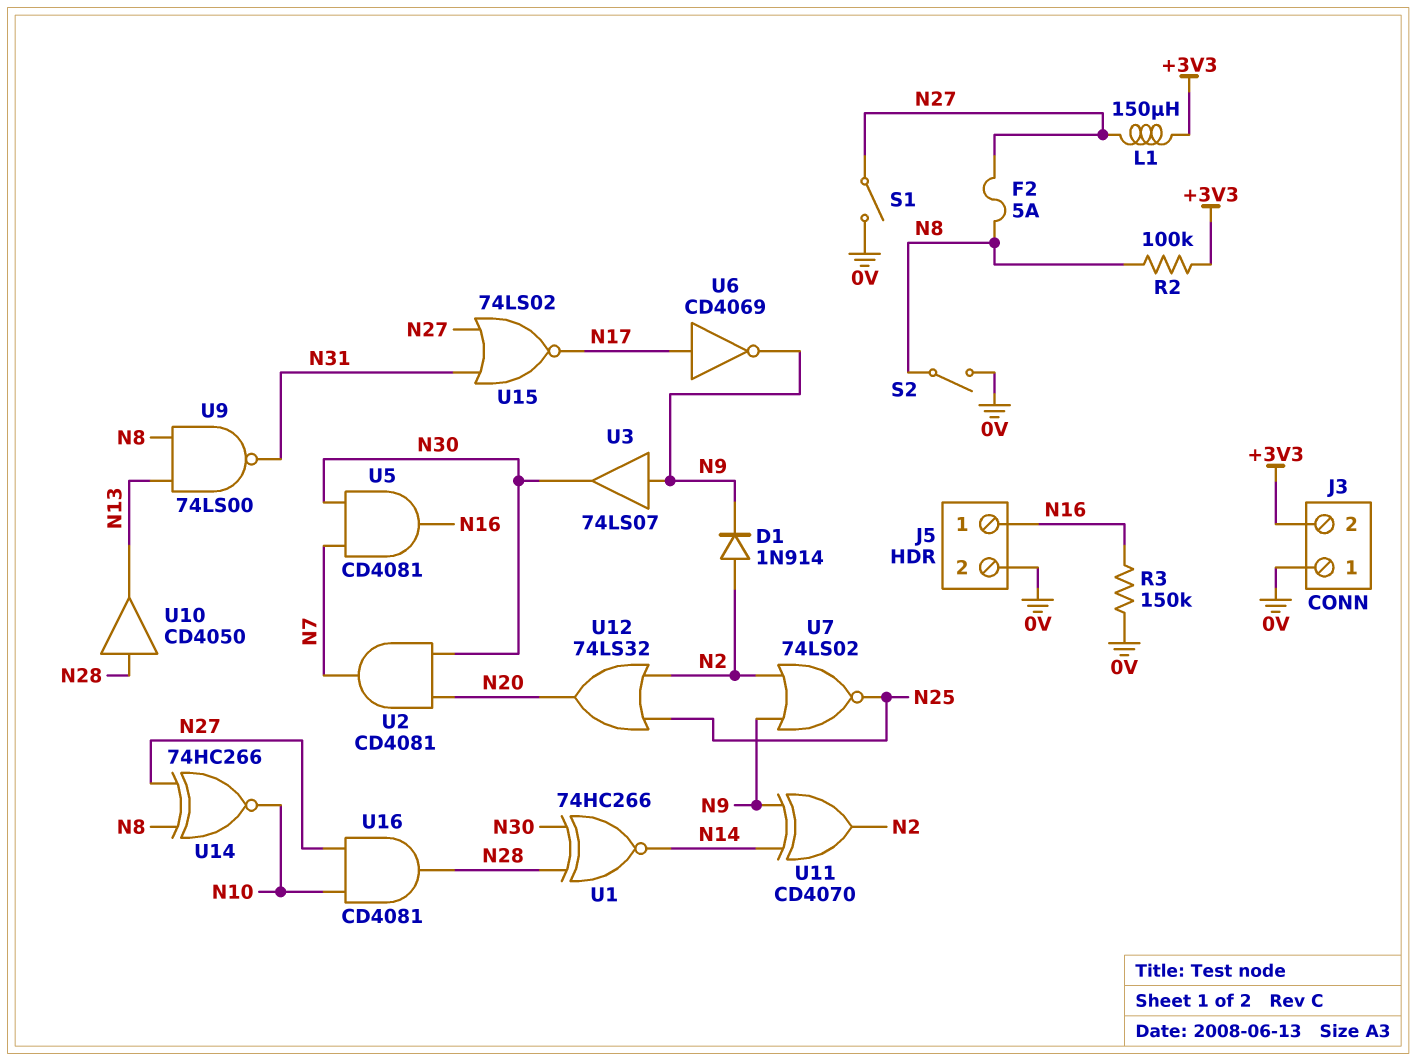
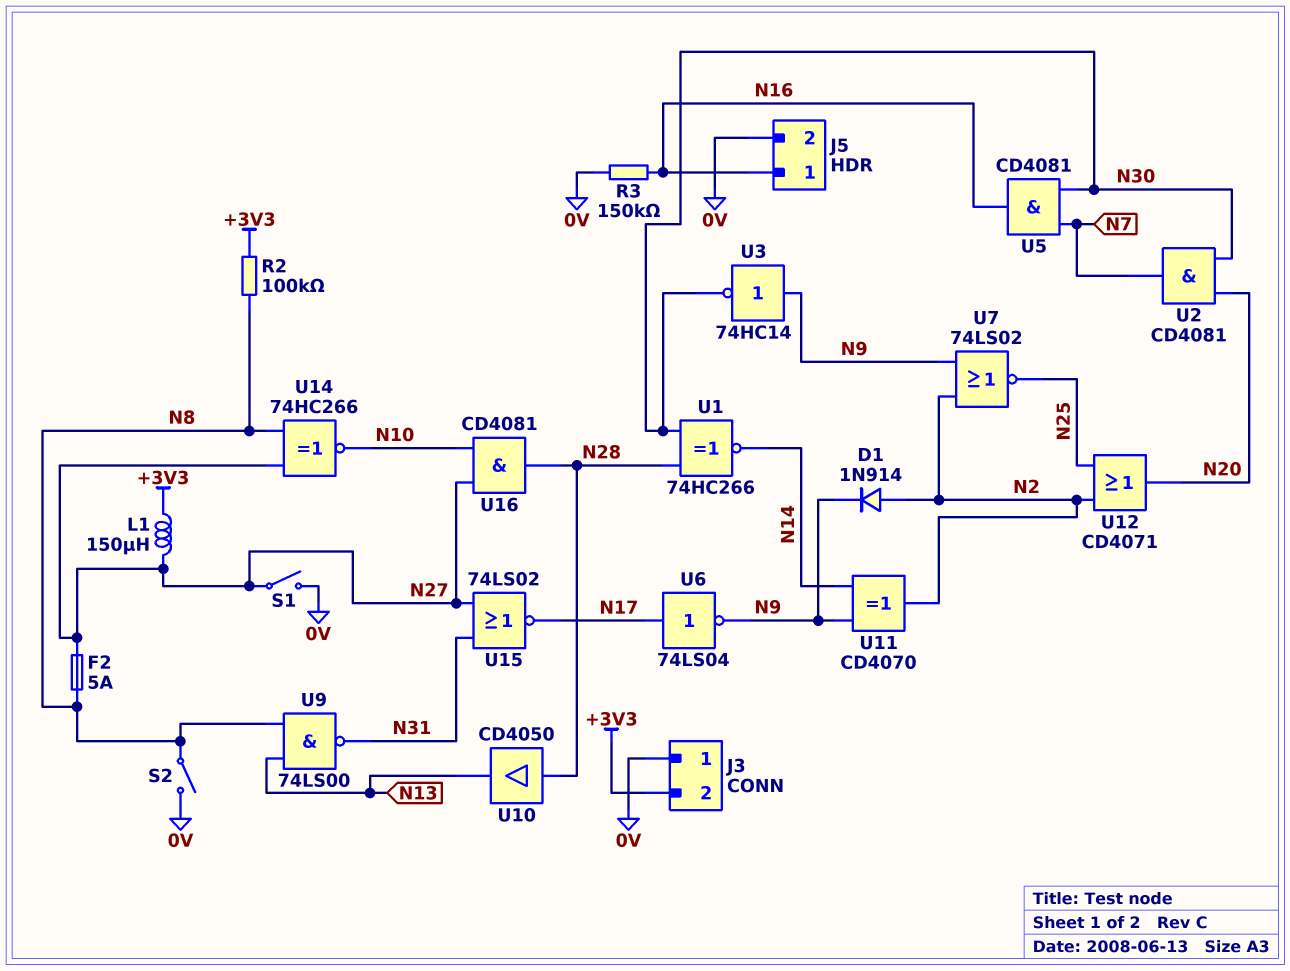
U3: buffer 74LS07 (in N9, out N30) -> NOT 74HC14 (in N9, out N30)
U6: NOT CD4069 (in N17, out N9) -> NOT 74LS04 (in N17, out N9)
U12: OR 74LS32 (in N2, in N25, out N20) -> OR CD4071 (in N2, in N25, out N20)

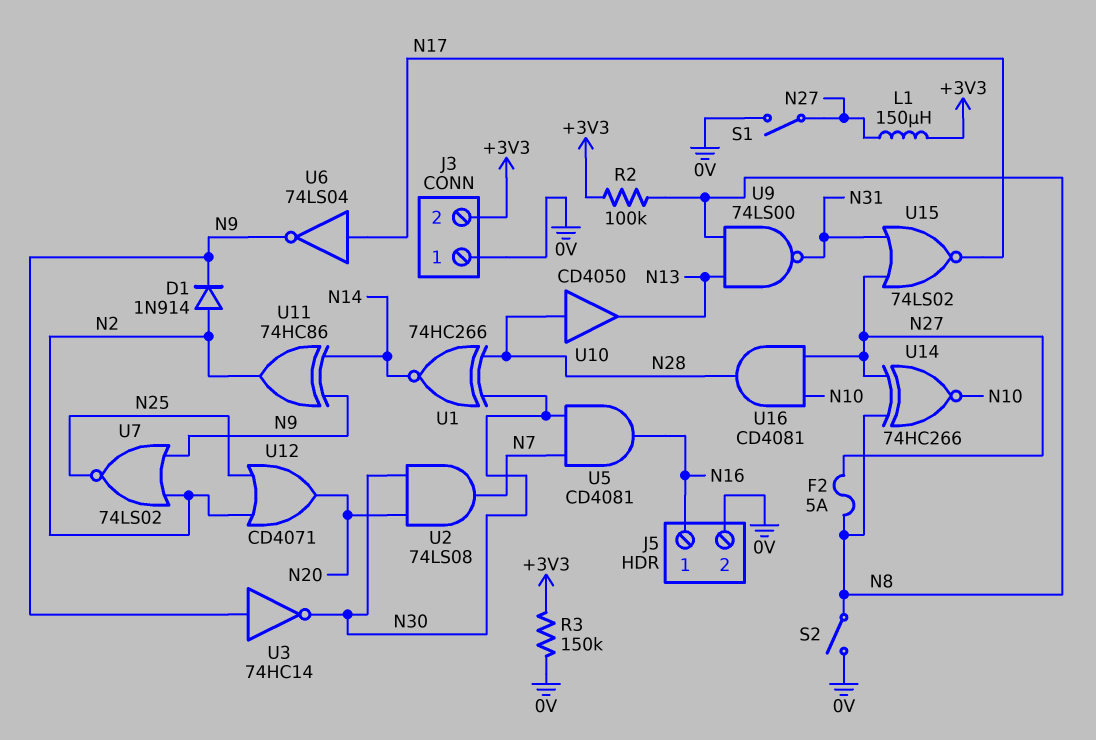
R3: 150k (0V, N16) -> 150k (+3V3, 0V)
U2: AND CD4081 (in N20, in N30, out N7) -> AND 74LS08 (in N20, in N30, out N7)
U11: XOR CD4070 (in N9, in N14, out N2) -> XOR 74HC86 (in N9, in N14, out N2)

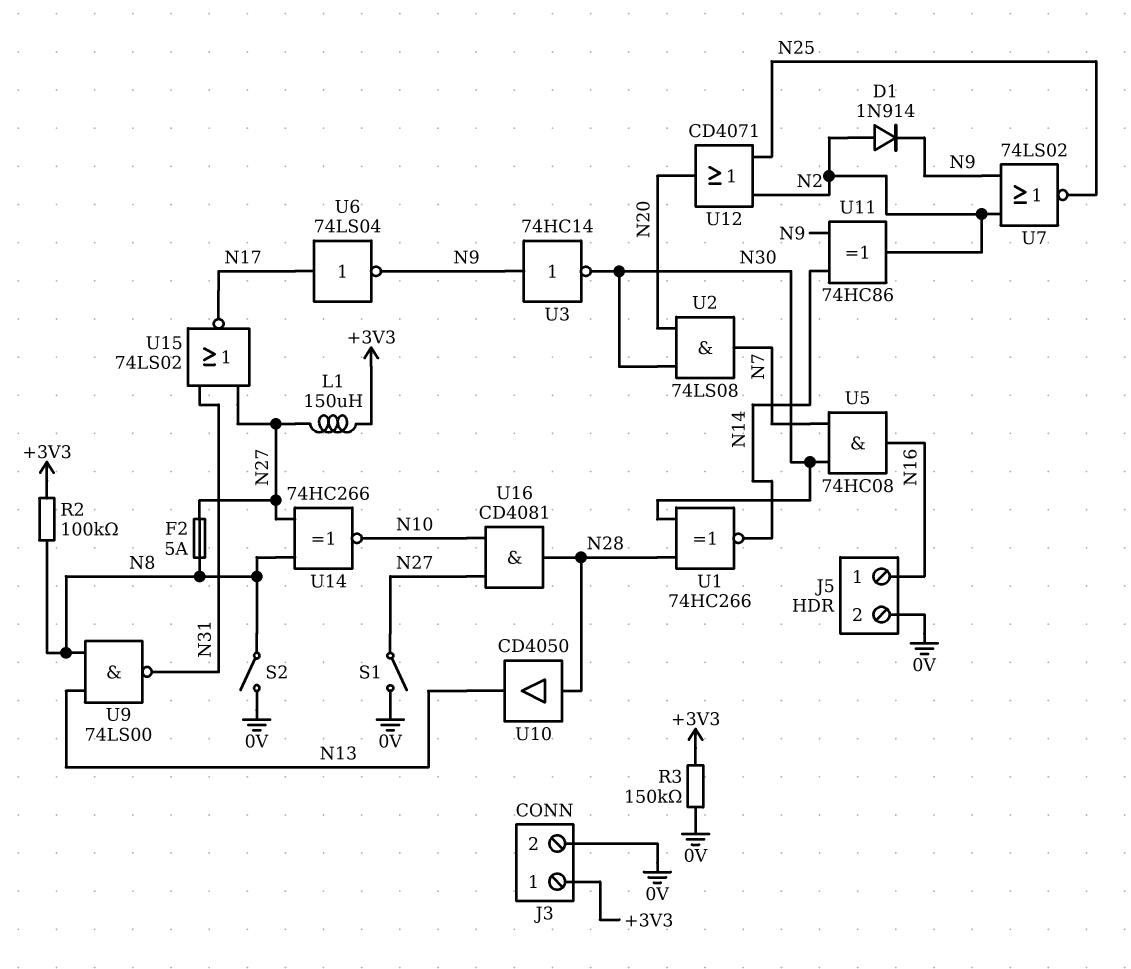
J3 pin 1: 0V -> +3V3
J3 pin 2: +3V3 -> 0V
U5: AND CD4081 (in N7, in N30, out N16) -> AND 74HC08 (in N7, in N30, out N16)

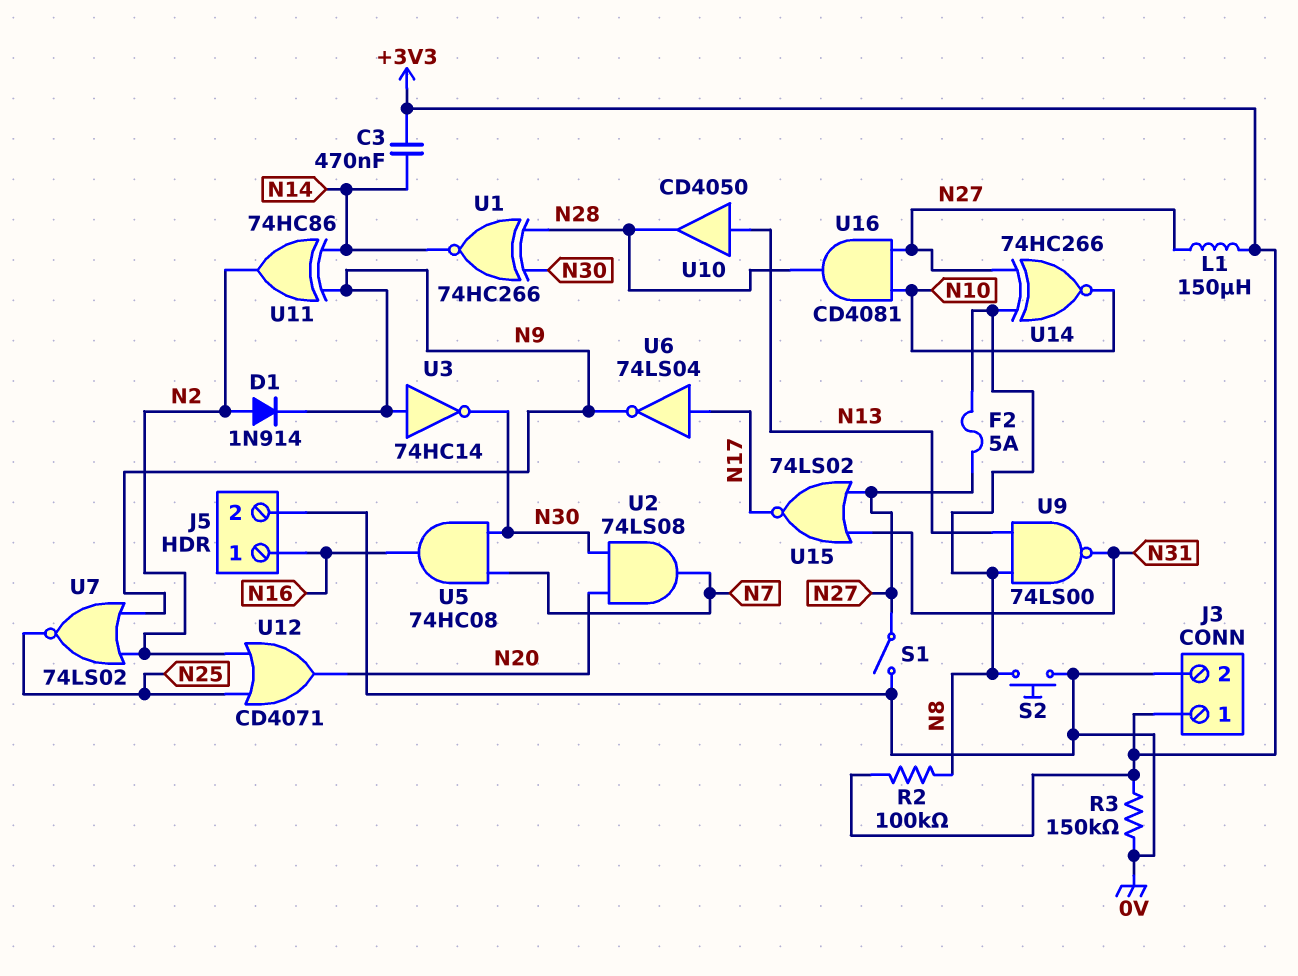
C3: none -> 470nF (+3V3, N14)
S2: switch (0V, N8) -> button (0V, N8)
U10: buffer CD4050 (in N28, out N13) -> buffer CD4050 (in N13, out N28)

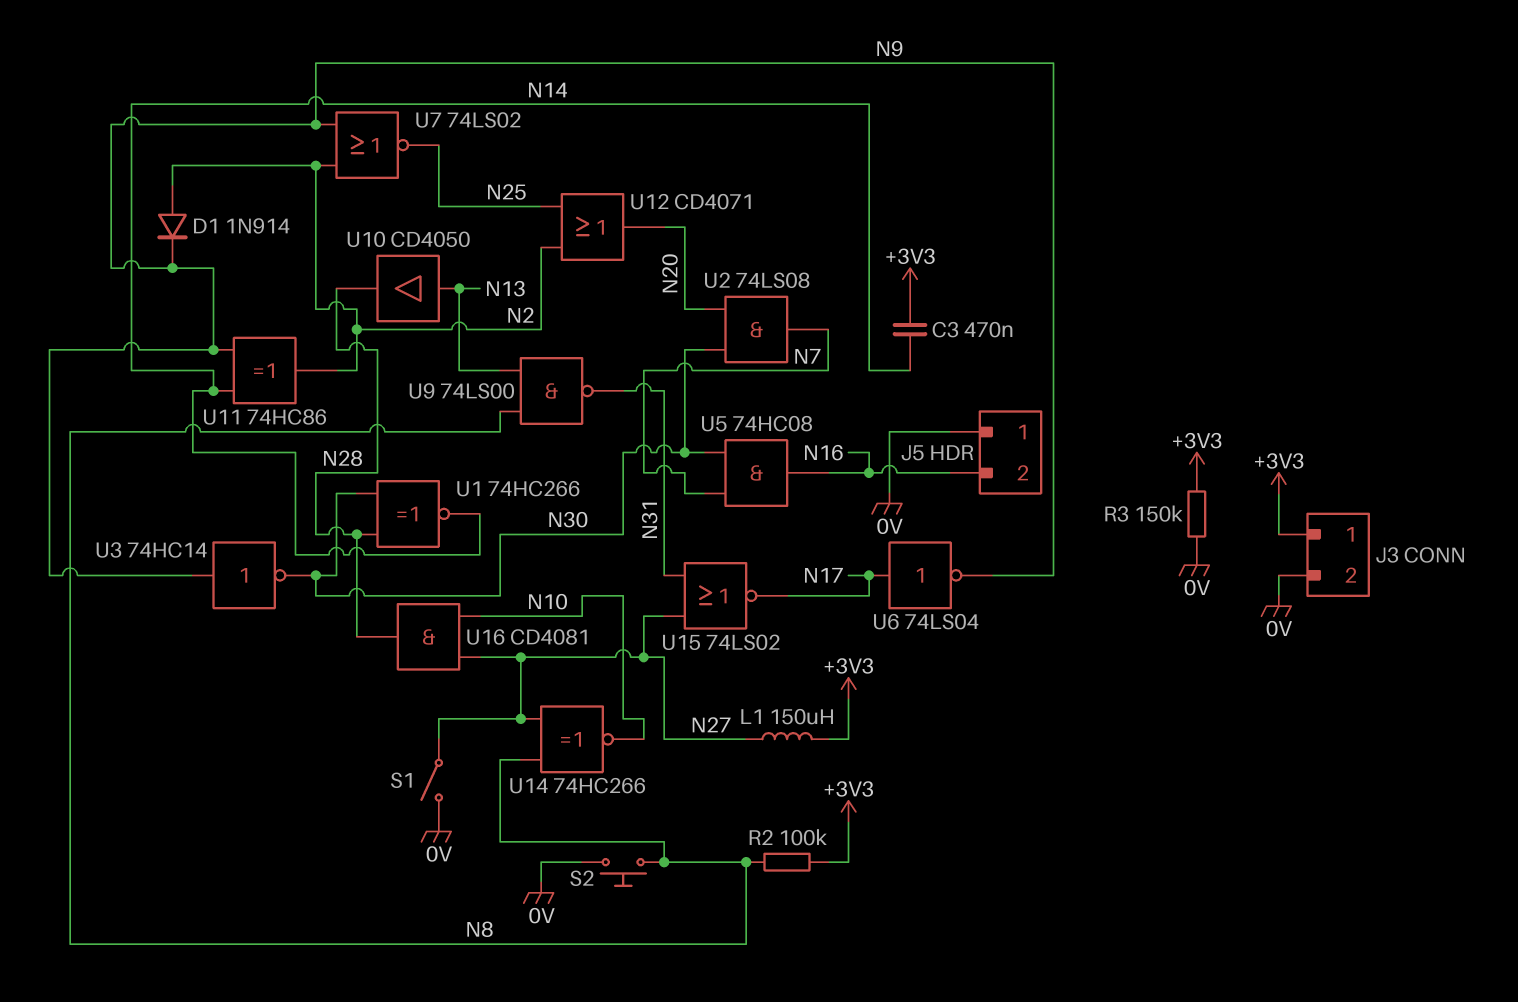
F2: 5A (N8, N27) -> none
J5 pin 1: N16 -> 0V
J5 pin 2: 0V -> N16

